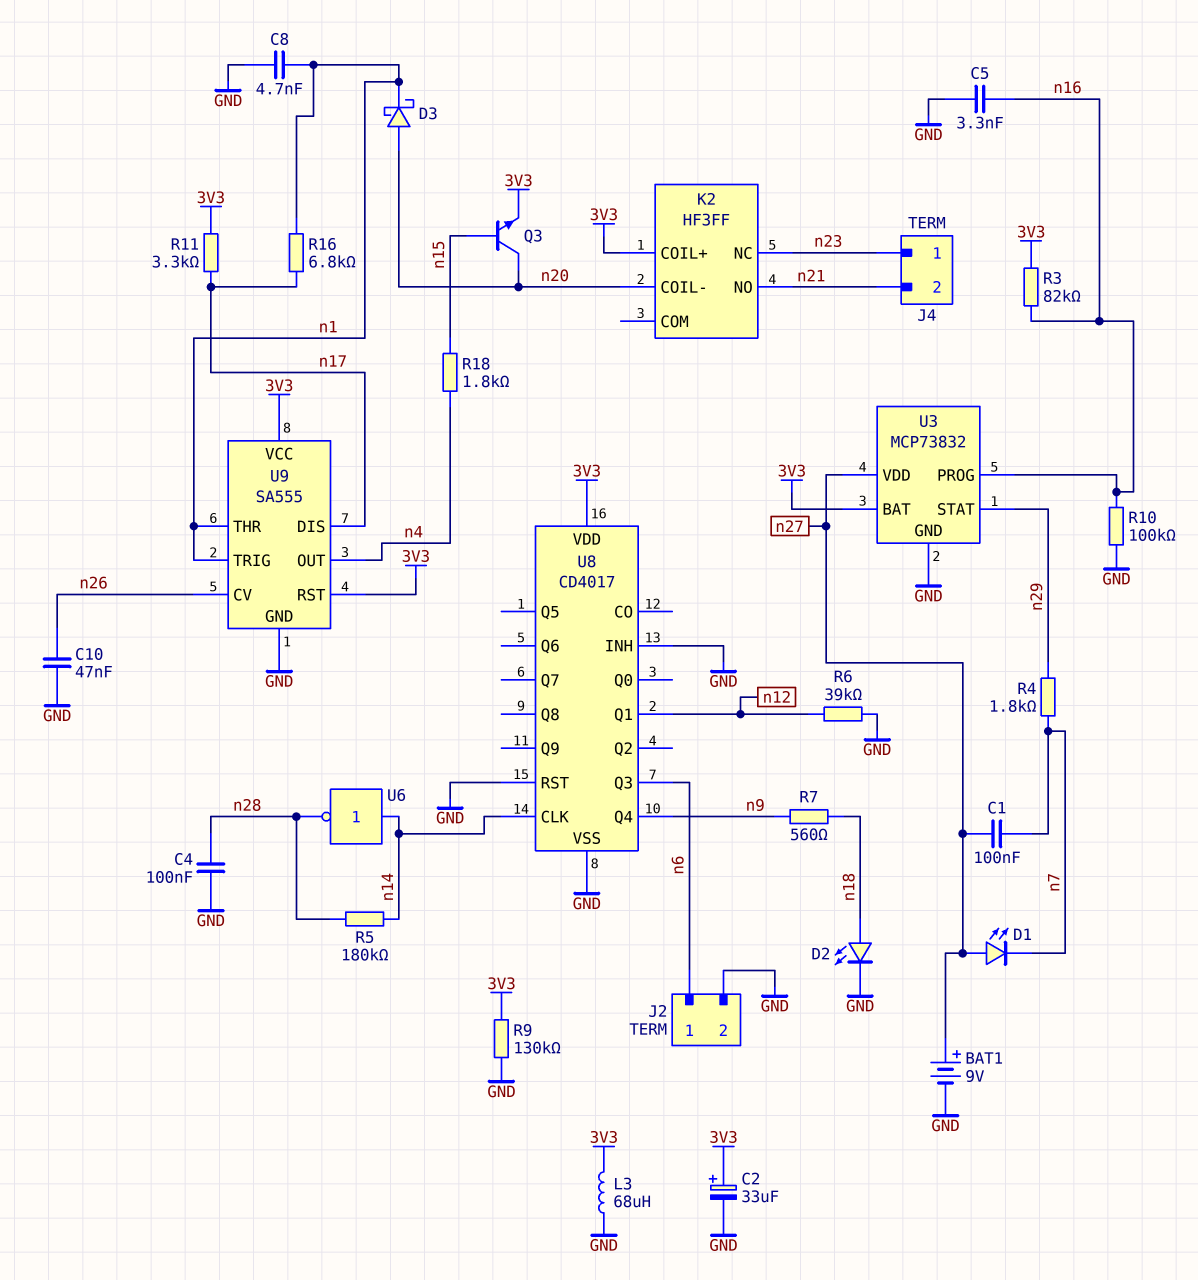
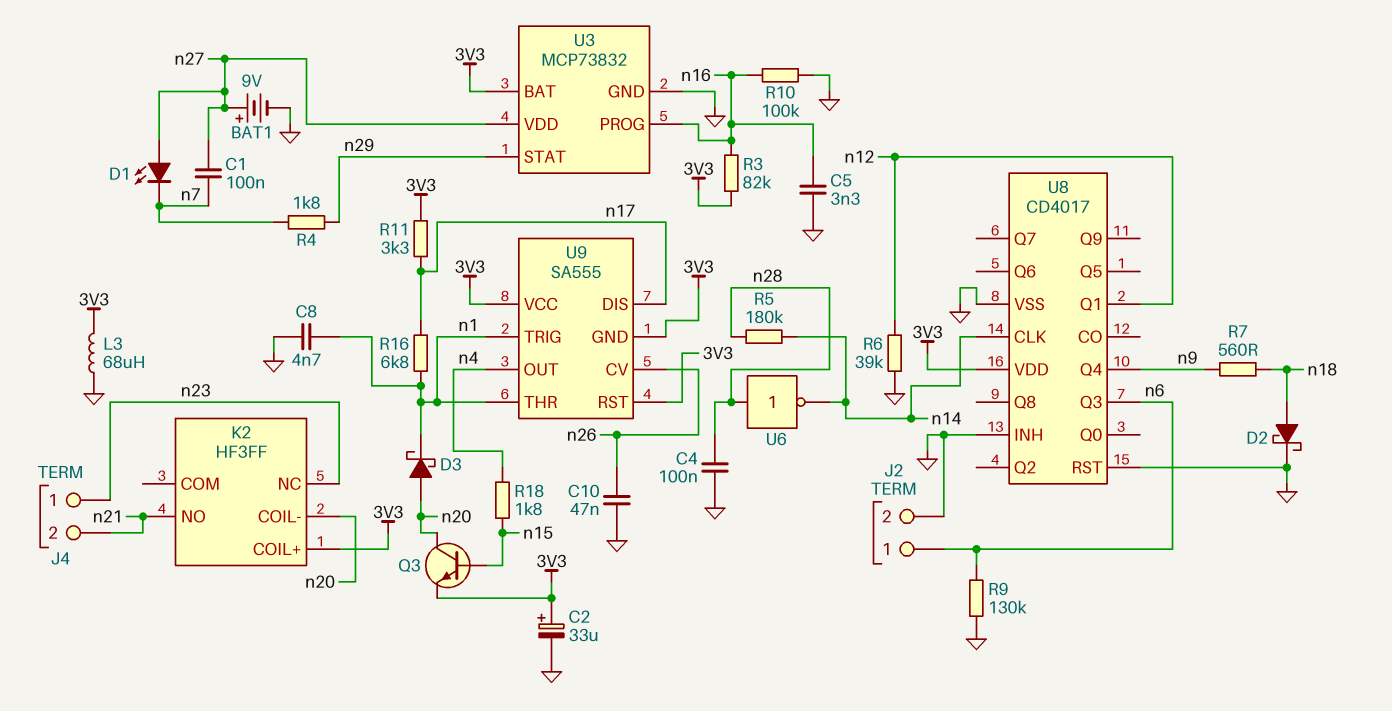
D2: LED (A n18, K GND) -> schottky (A n18, K GND)
R9: 130k (3V3, GND) -> 130k (GND, n6)
U6: NOT (in n14, out n28) -> NOT (in n28, out n14)
U9 pin GND: GND -> 3V3

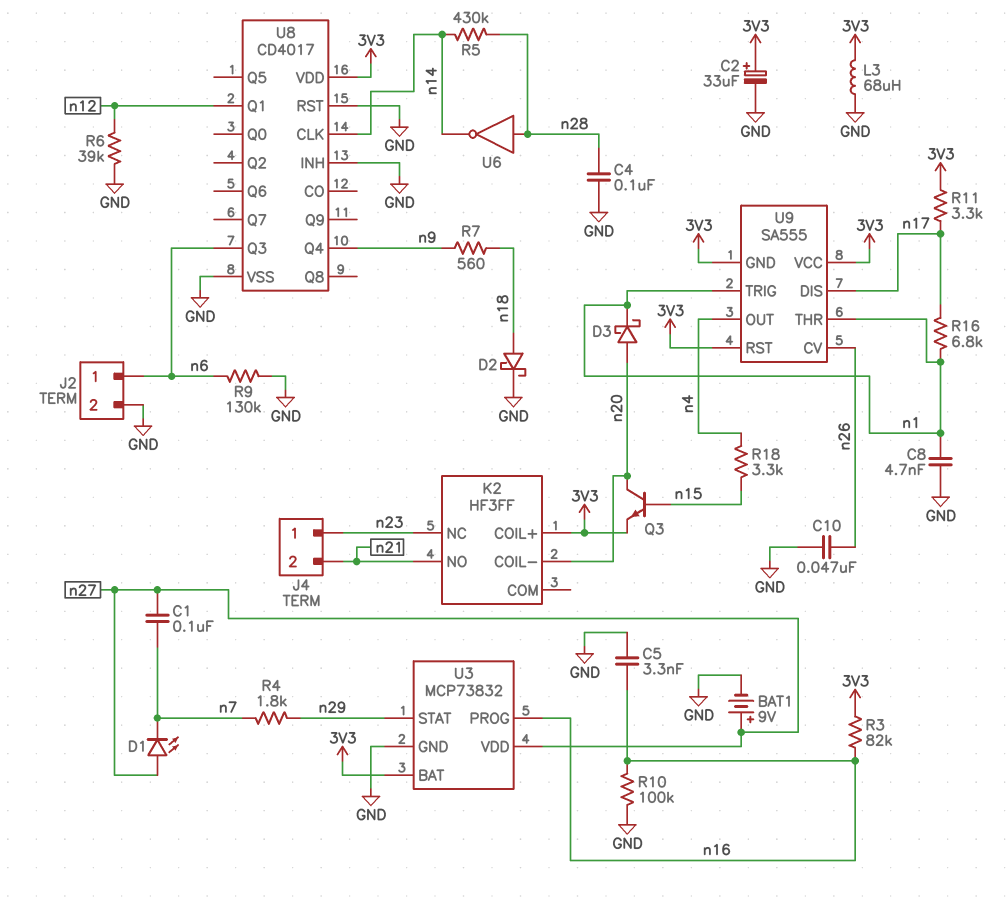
R5: 180k (n14, n28) -> 430k (n14, n28)
R18: 1.8k (n4, n15) -> 3.3k (n4, n15)

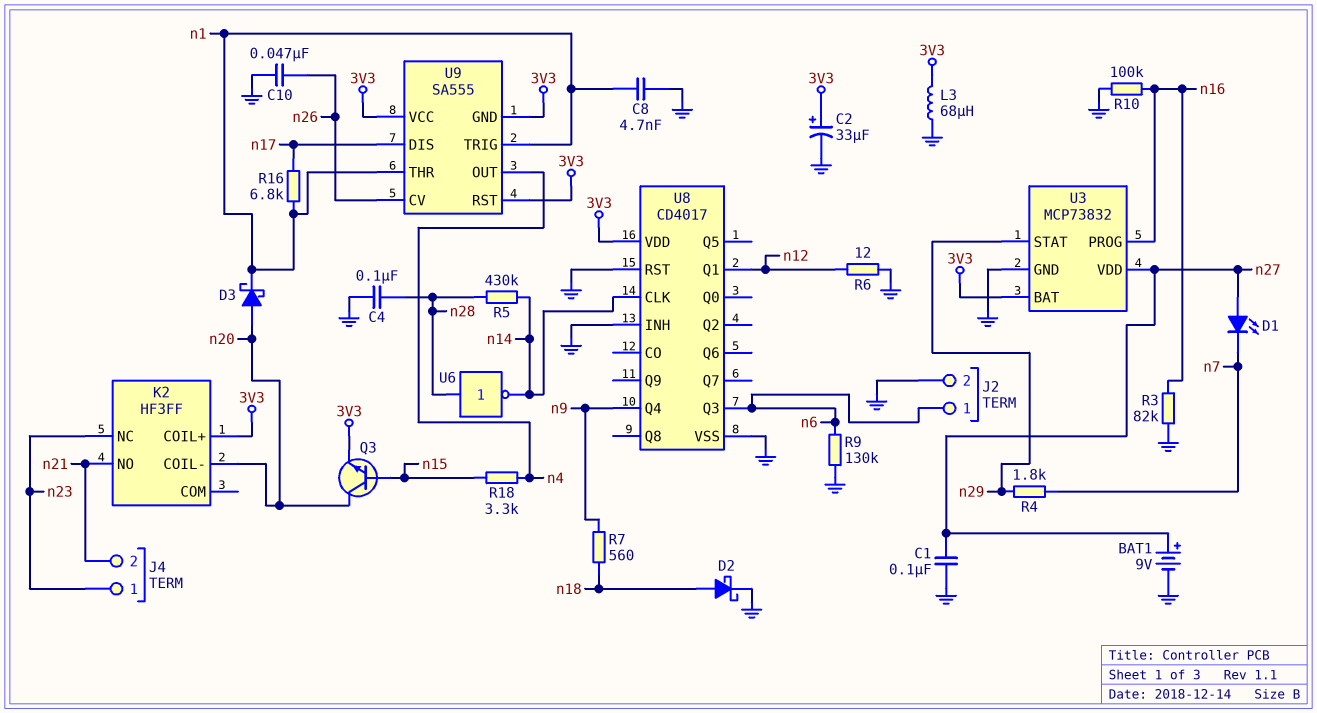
C1: 100nF (n7, n27) -> 100nF (GND, n27)
C5: 3.3nF (GND, n16) -> none
R3: 82k (3V3, n16) -> 82k (GND, n16)
R6: 39k (GND, n12) -> 12 (GND, n12)
R11: 3.3k (3V3, n17) -> none

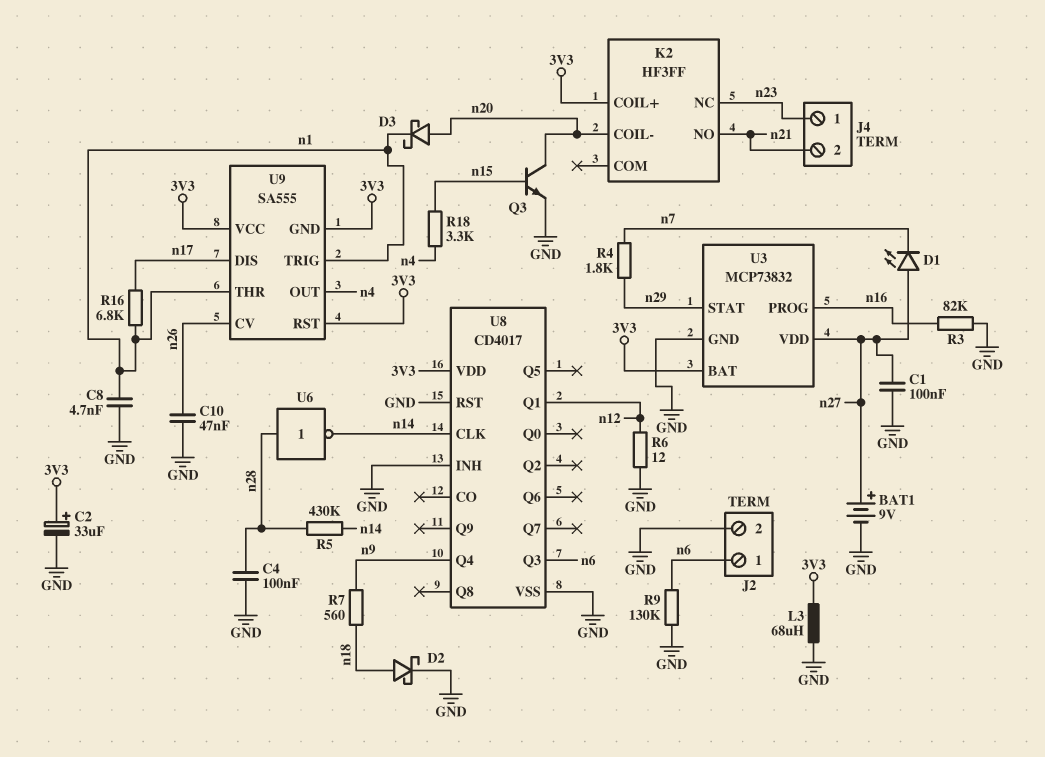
Q3: NPN (B n15, C n20, E 3V3) -> NPN (B n15, C n20, E GND)
R10: 100k (GND, n16) -> none

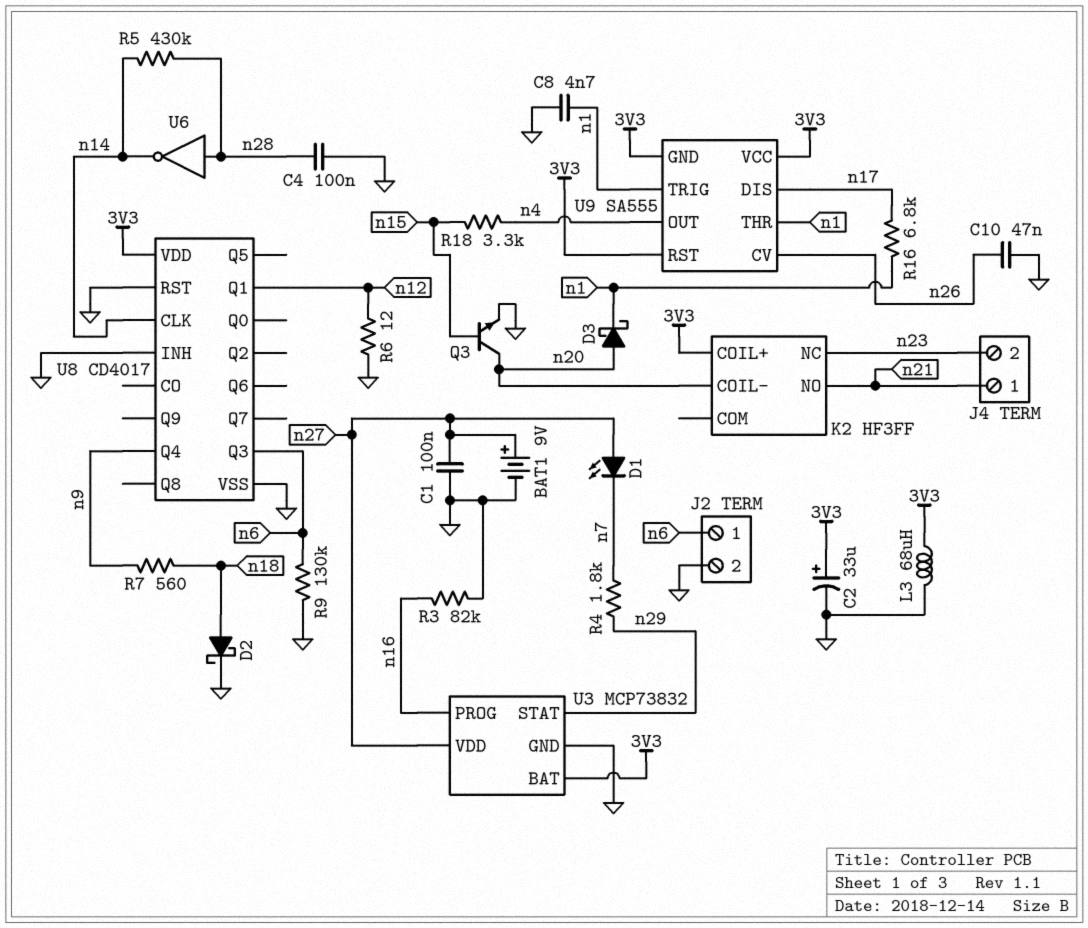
J4 pin 1: n23 -> n21
J4 pin 2: n21 -> n23

